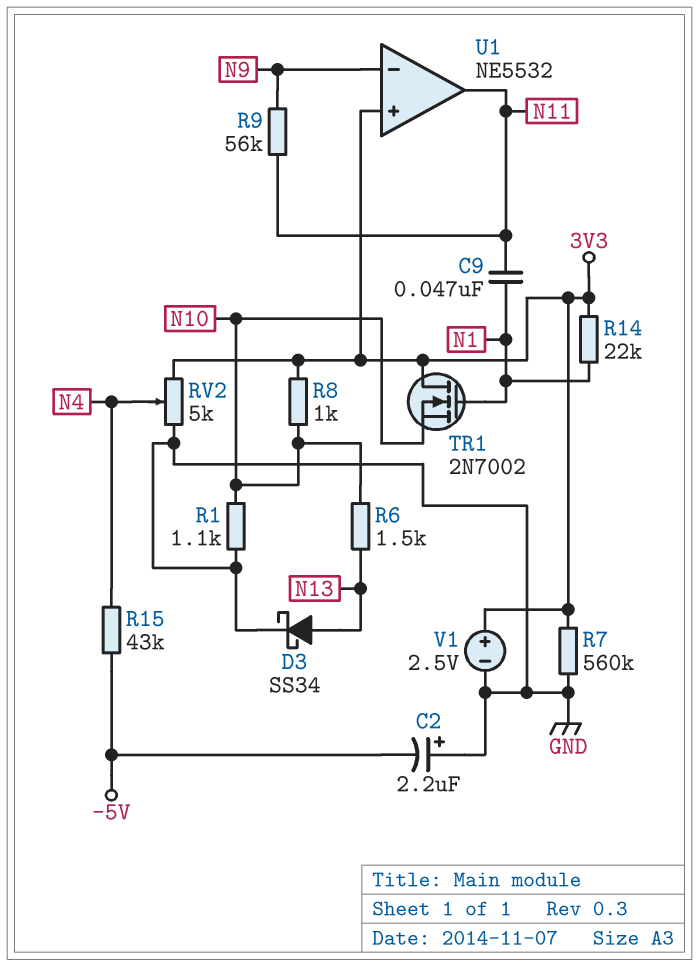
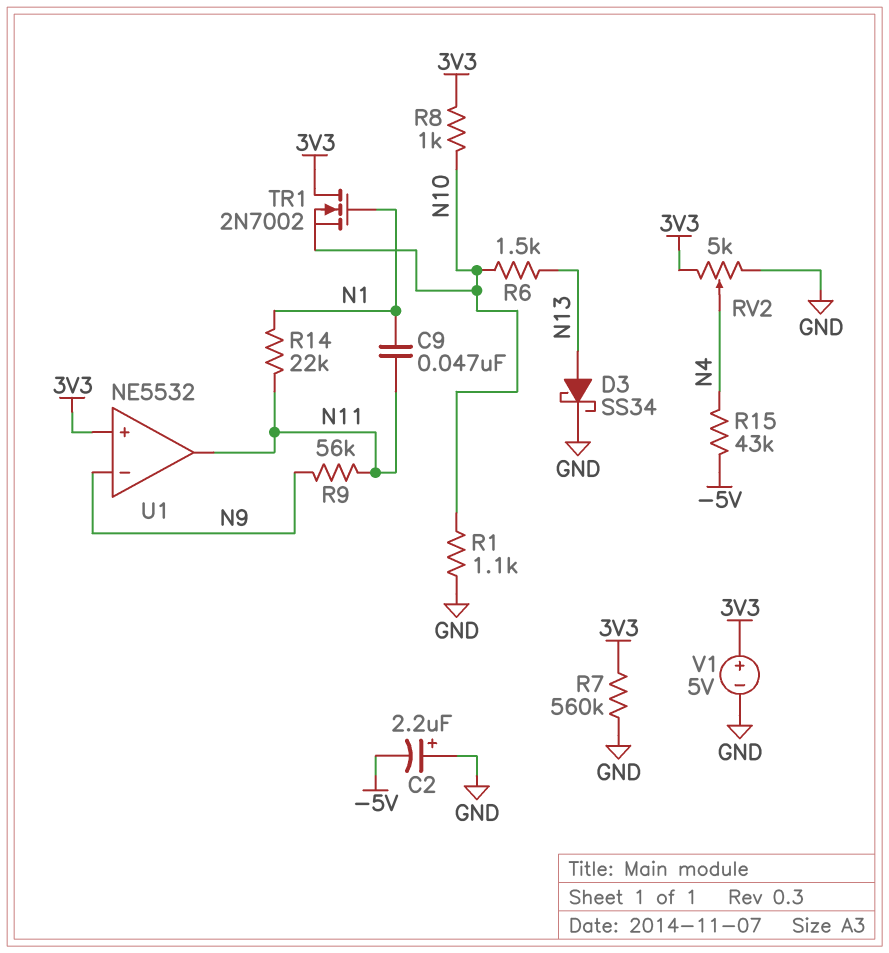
R14: 22k (3V3, N1) -> 22k (N1, N11)
V1: 2.5V (plus 3V3, minus GND) -> 5V (plus 3V3, minus GND)

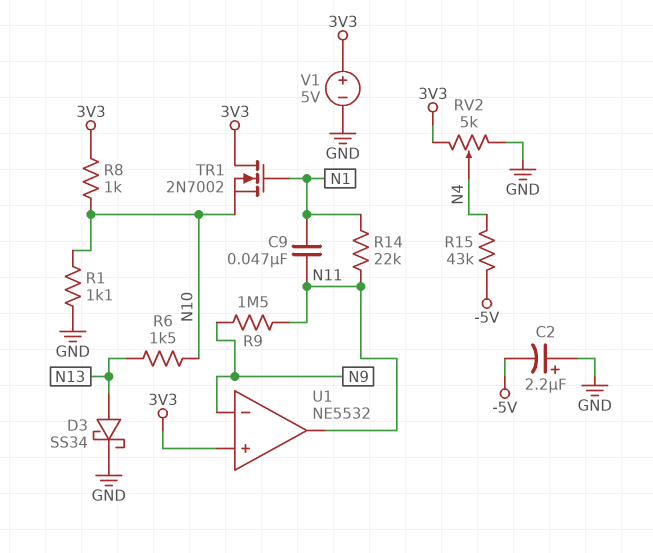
R7: 560k (3V3, GND) -> none
R9: 56k (N9, N11) -> 1.5M (N9, N11)

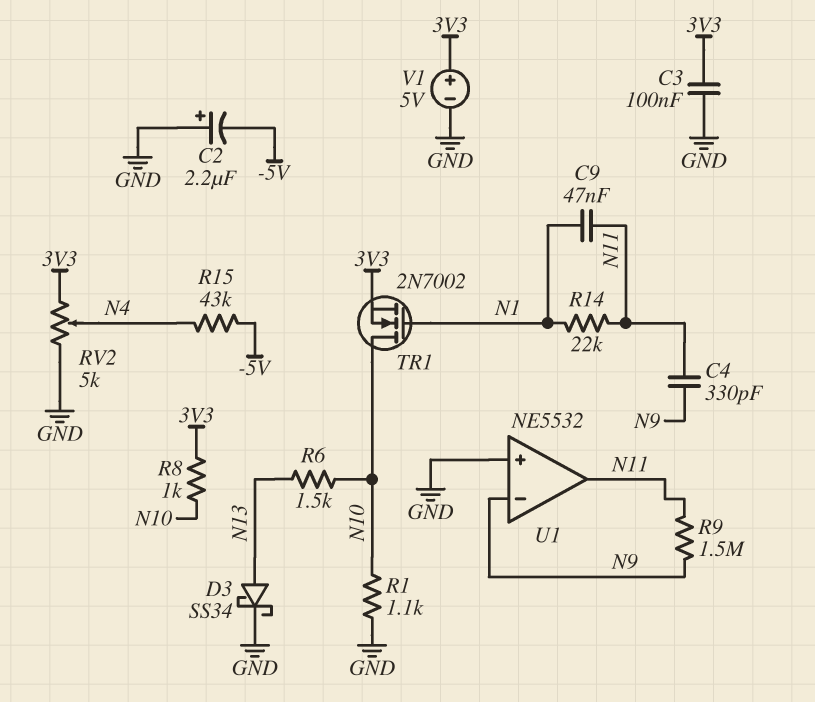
C3: none -> 100nF (3V3, GND)
C4: none -> 330pF (N9, N11)
TR1: NMOS 2N7002 (G N1, D 3V3, S N10) -> NMOS 2N7002 (G N1, D N10, S 3V3)
U1 pin in+: 3V3 -> GND

